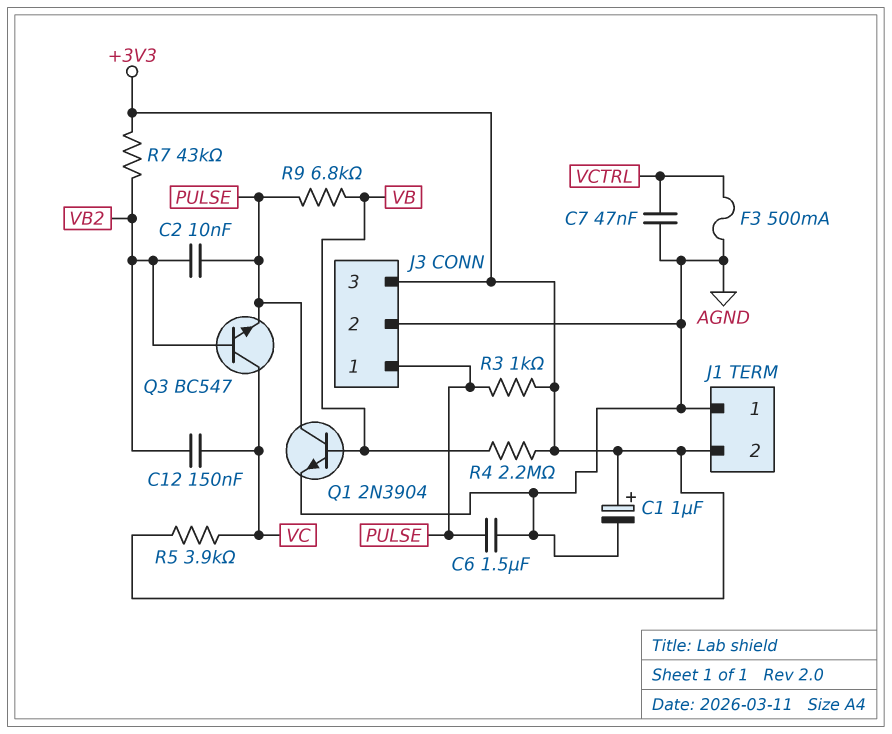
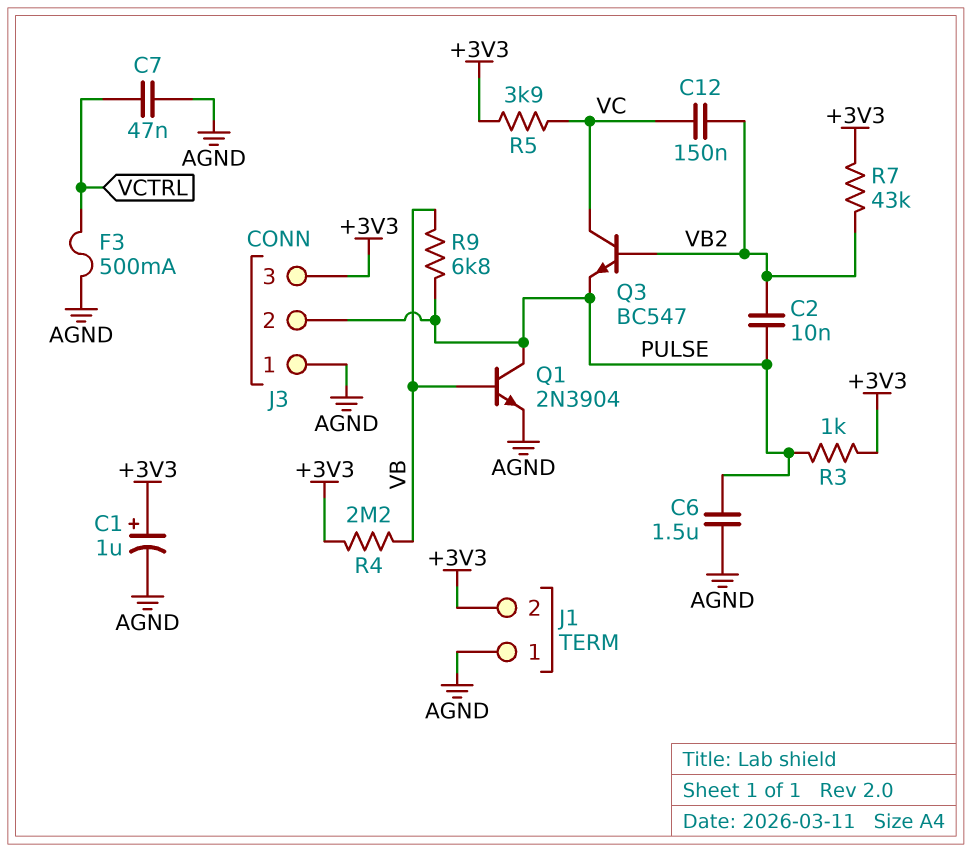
J3 pin 1: PULSE -> AGND
J3 pin 2: AGND -> PULSE

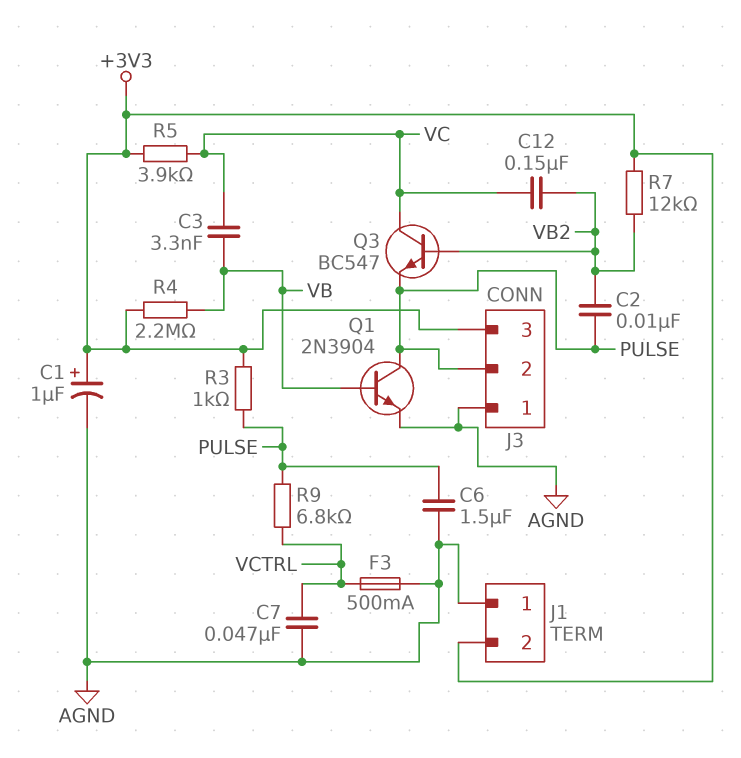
C3: none -> 3.3nF (VB, VC)
R7: 43k (+3V3, VB2) -> 12k (+3V3, VB2)
R9: 6.8k (PULSE, VB) -> 6.8k (PULSE, VCTRL)

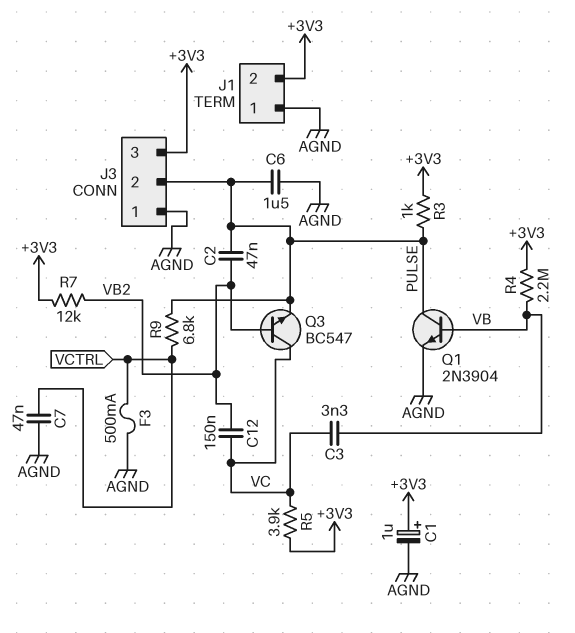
C2: 10nF (PULSE, VB2) -> 47nF (PULSE, VB2)

